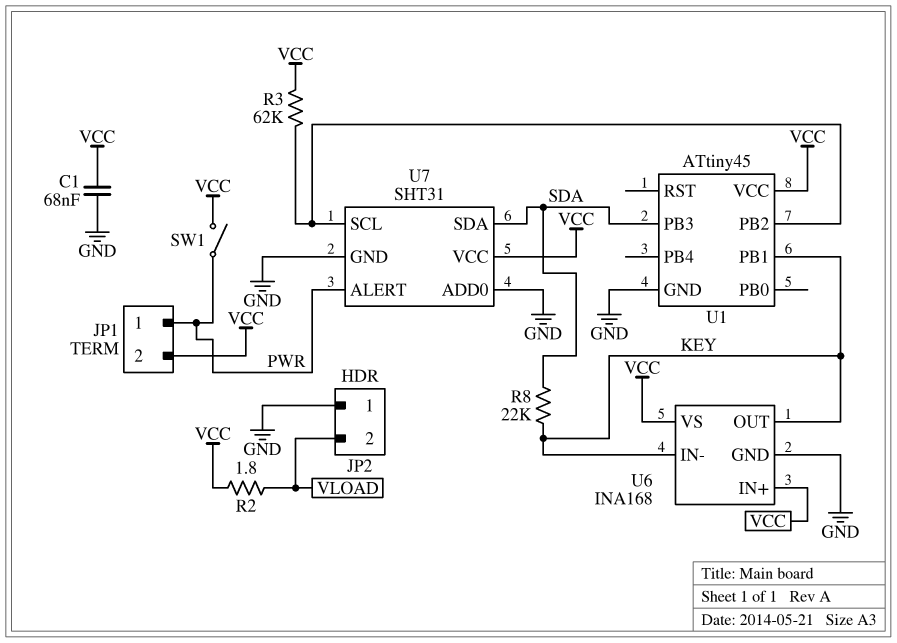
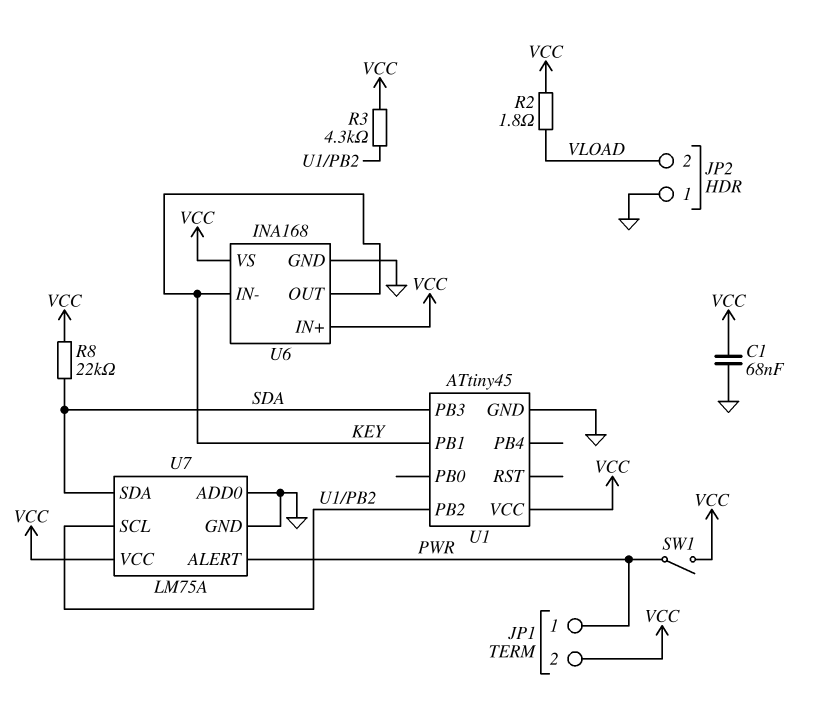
R3: 62k (U1/PB2, VCC) -> 4.3k (U1/PB2, VCC)
R8: 22k (KEY, SDA) -> 22k (SDA, VCC)
U7: SHT31 -> LM75A

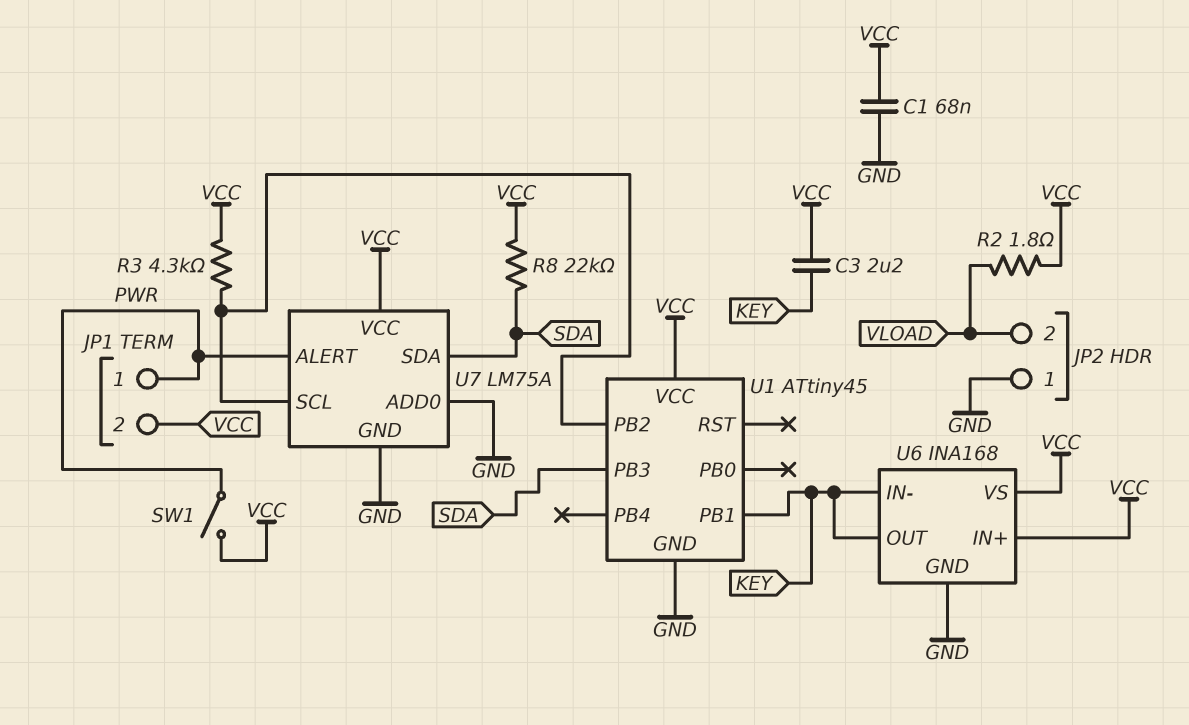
C3: none -> 2.2uF (KEY, VCC)

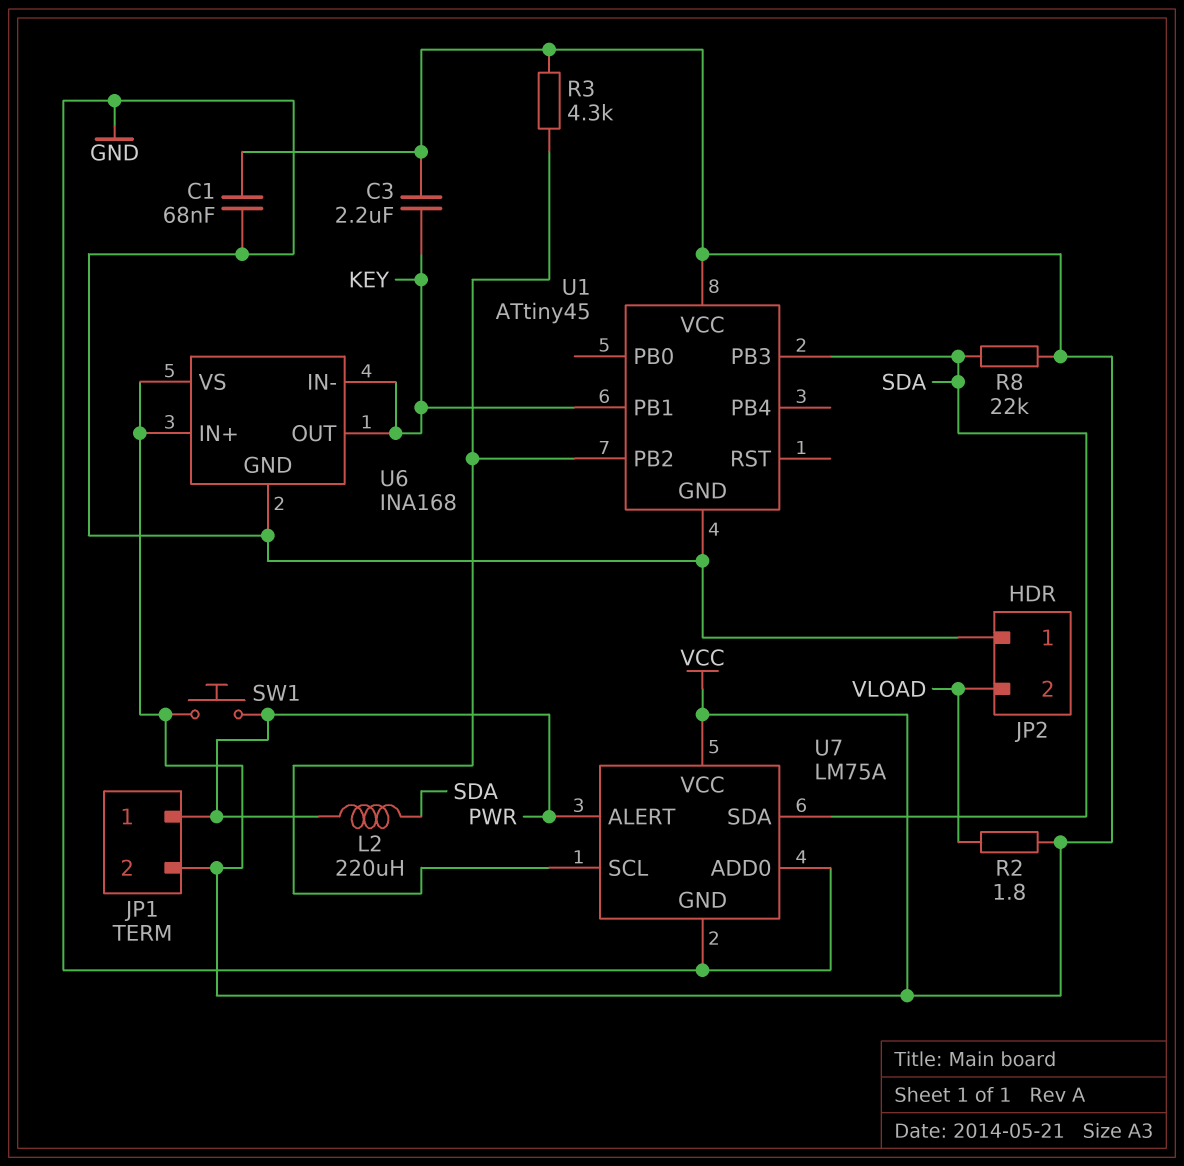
L2: none -> 220uH (PWR, SDA)
SW1: switch (PWR, VCC) -> button (PWR, VCC)

